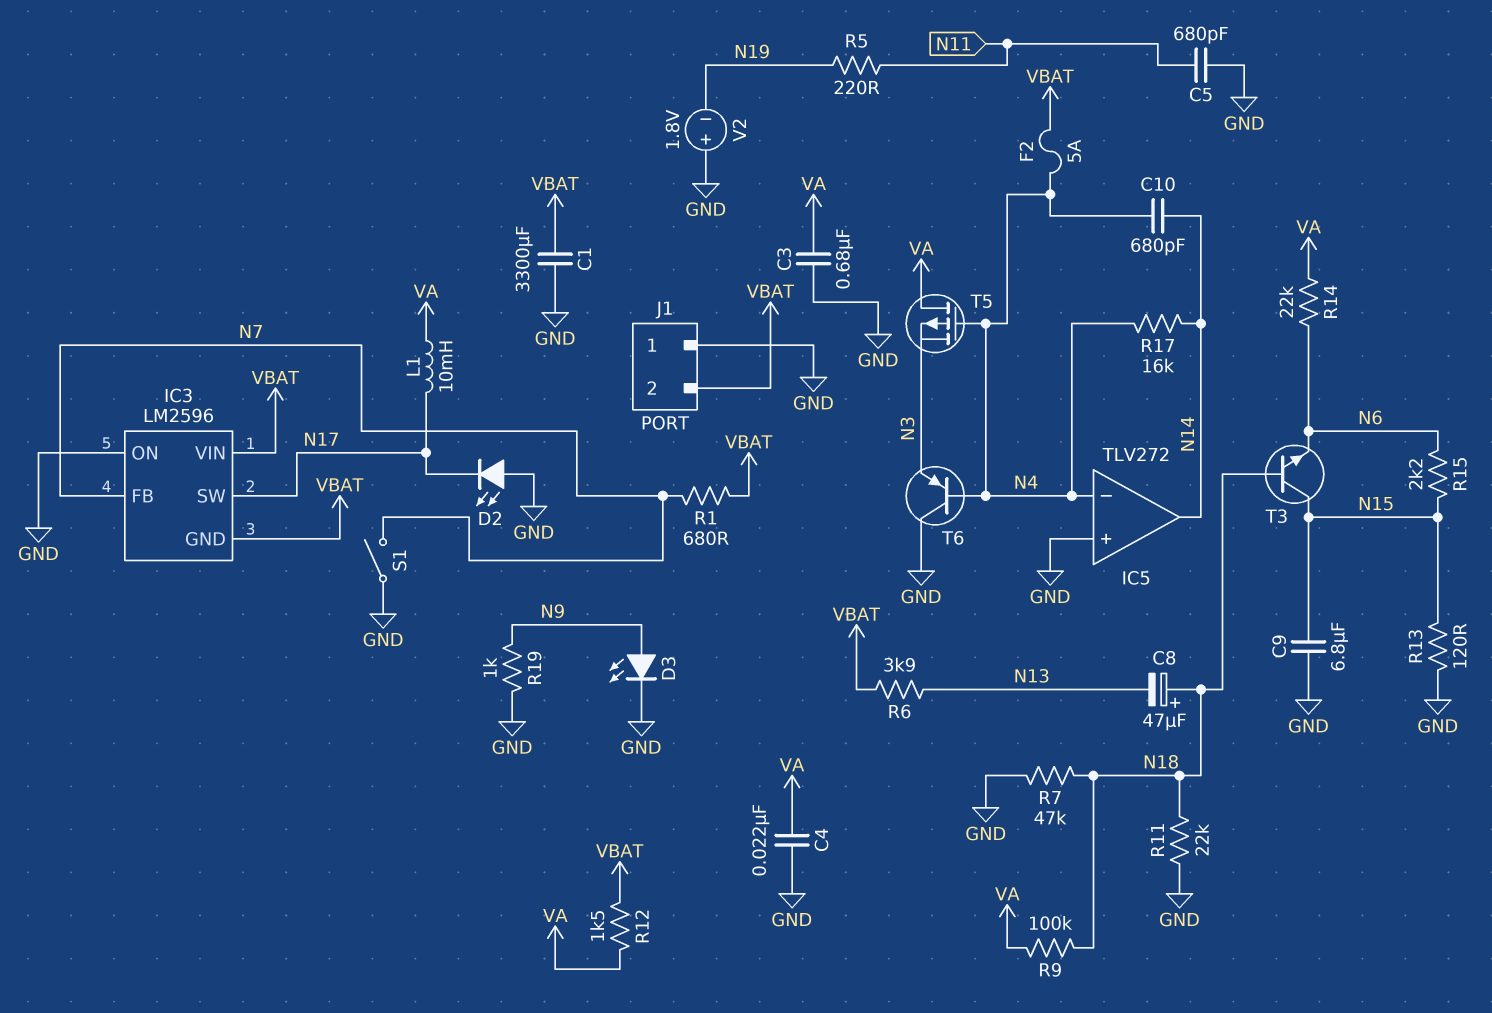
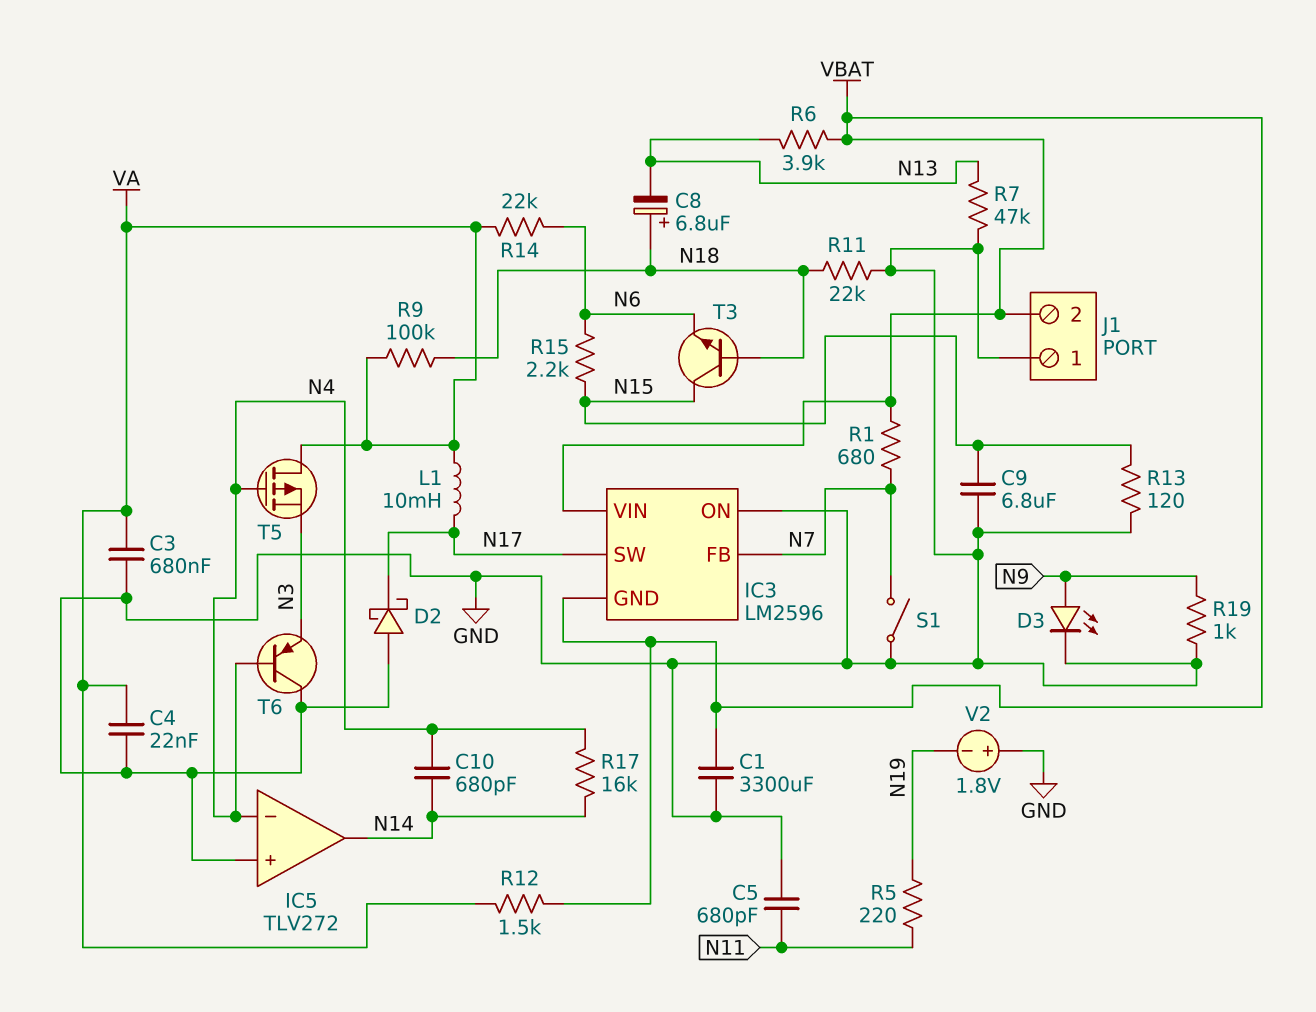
C8: 47uF (plus N18, minus N13) -> 6.8uF (plus N18, minus N13)
D2: LED (A GND, K N17) -> schottky (A GND, K N17)
F2: 5A (N4, VBAT) -> none
R7: 47k (GND, N18) -> 47k (GND, N13)

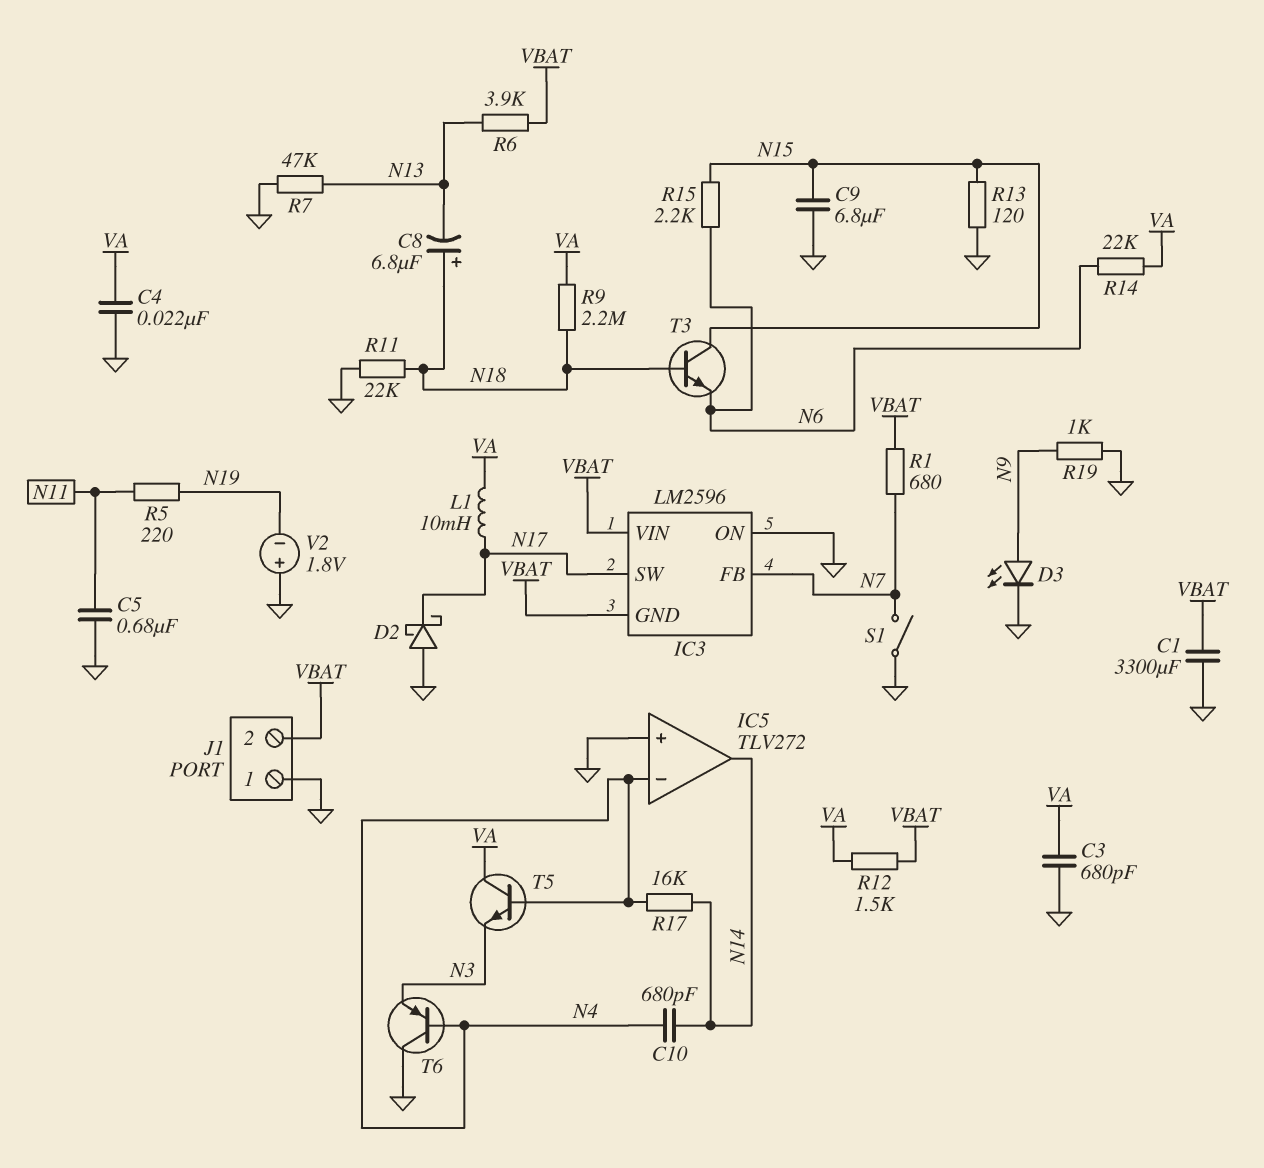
C3: 680nF (GND, VA) -> 680pF (GND, VA)
C5: 680pF (GND, N11) -> 680nF (GND, N11)
R9: 100k (N18, VA) -> 2.2M (N18, VA)
T5: PMOS (G N4, D VA, S N3) -> NPN (B N4, C VA, E N3)

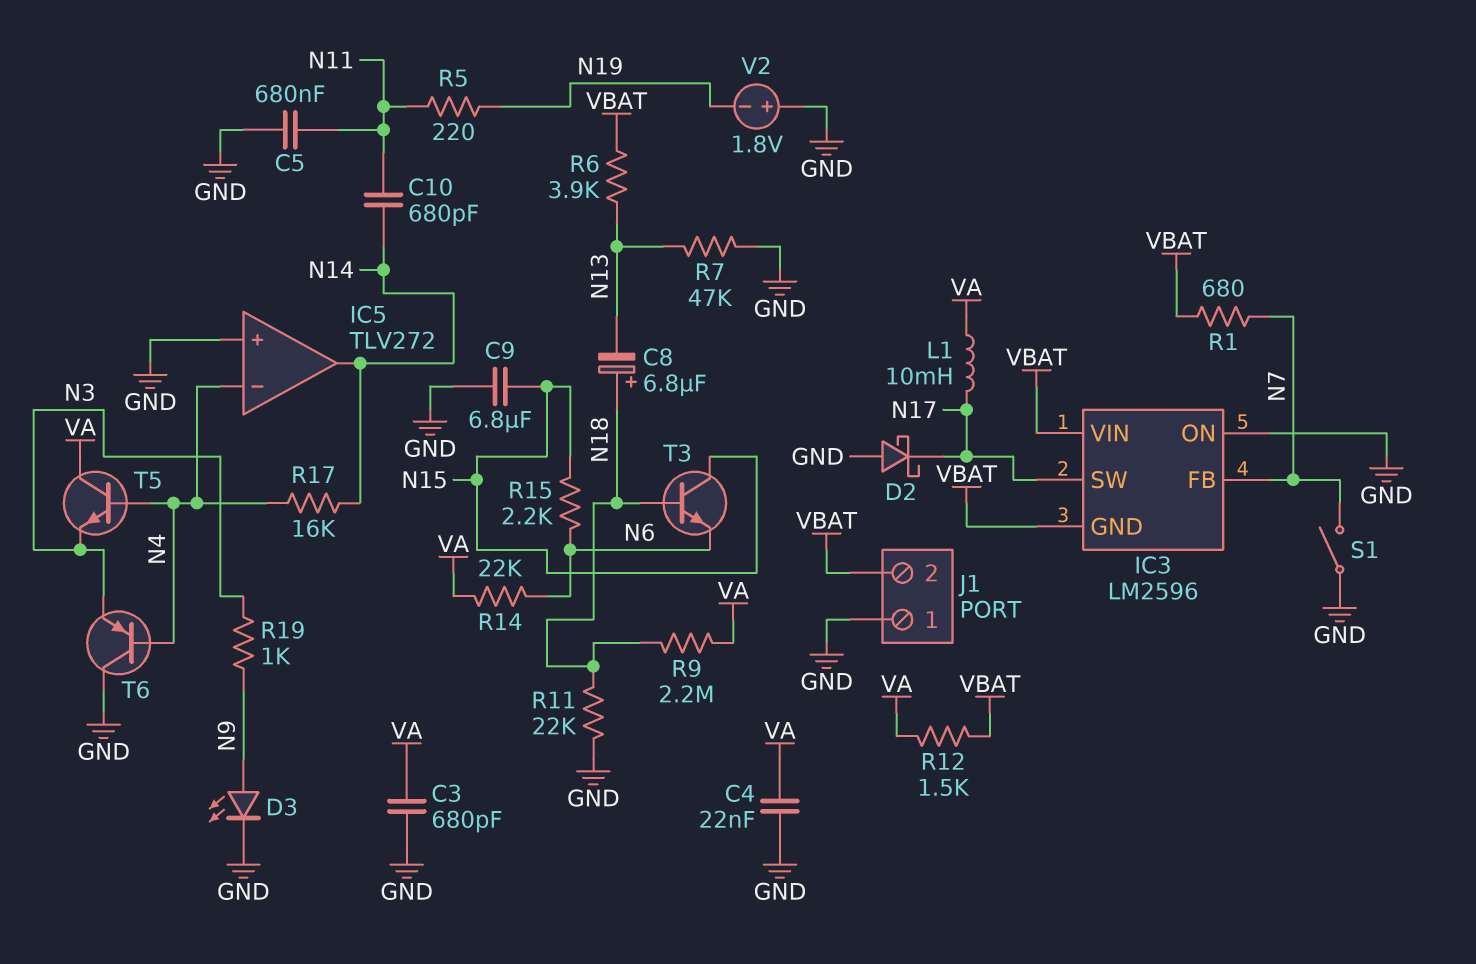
C1: 3300uF (GND, VBAT) -> none
C10: 680pF (N4, N14) -> 680pF (N11, N14)
R13: 120 (GND, N15) -> none
R19: 1k (GND, N9) -> 1k (N3, N9)

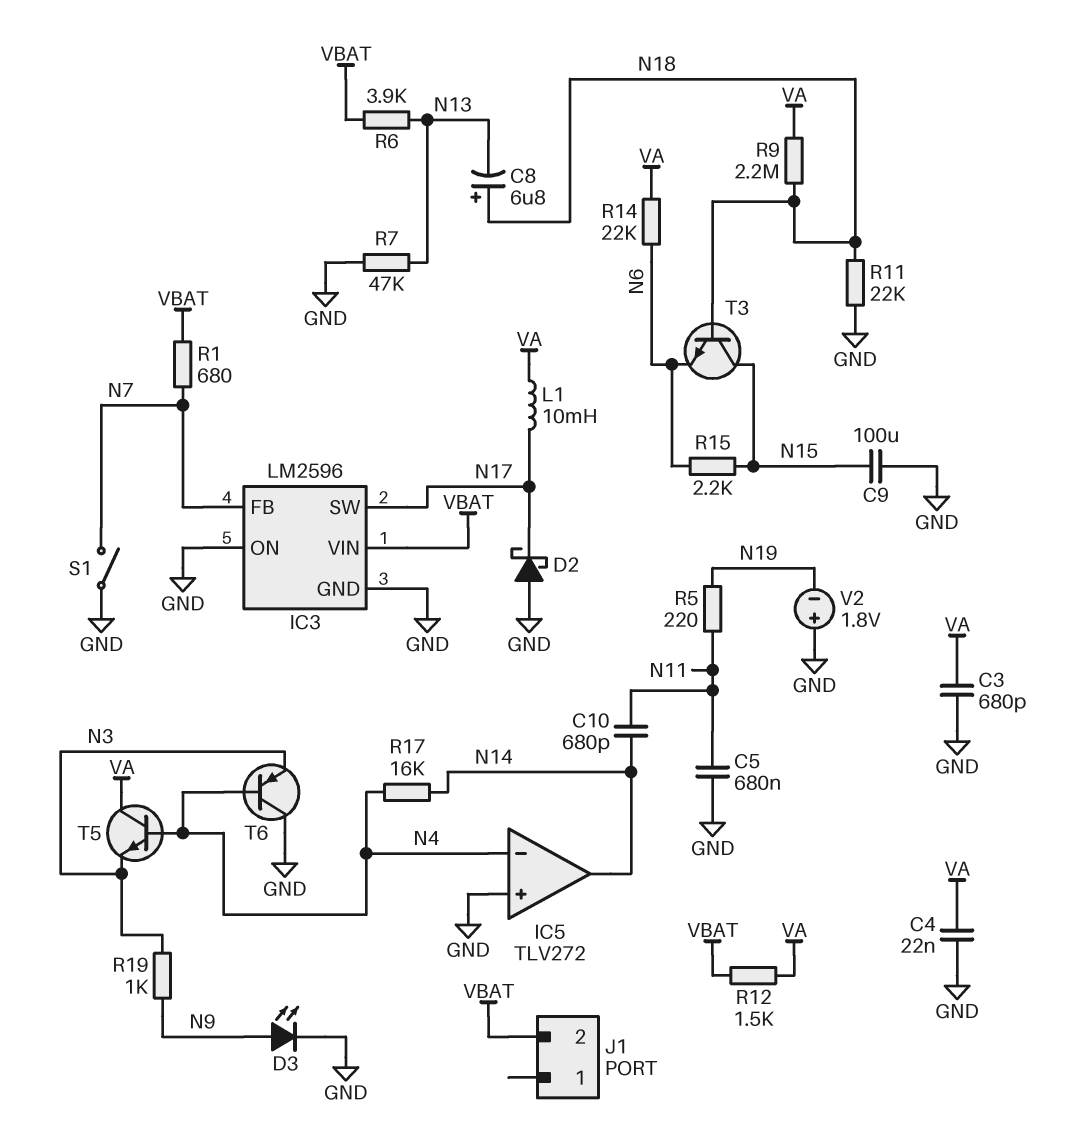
C9: 6.8uF (GND, N15) -> 100uF (GND, N15)
IC3 pin GND: VBAT -> GND
J1 pin 1: GND -> none

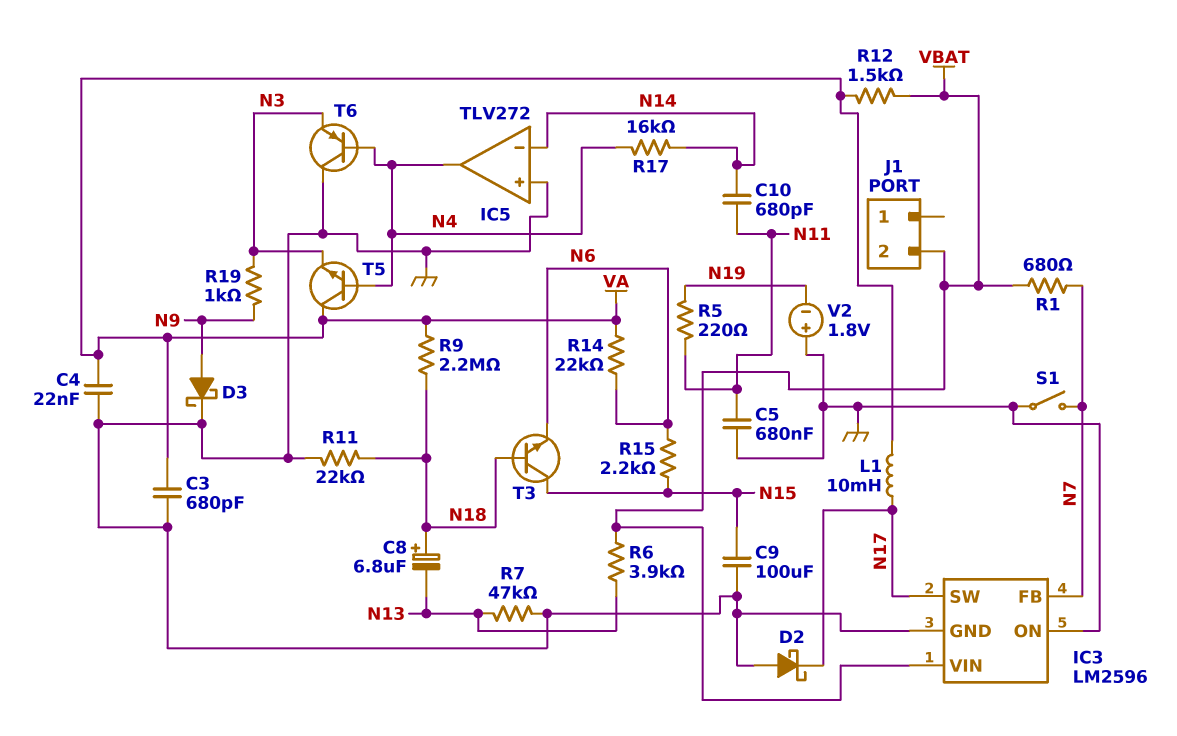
D3: LED (A N9, K GND) -> schottky (A N9, K GND)
IC5 pin in-: N4 -> N14
IC5 pin out: N14 -> N4

